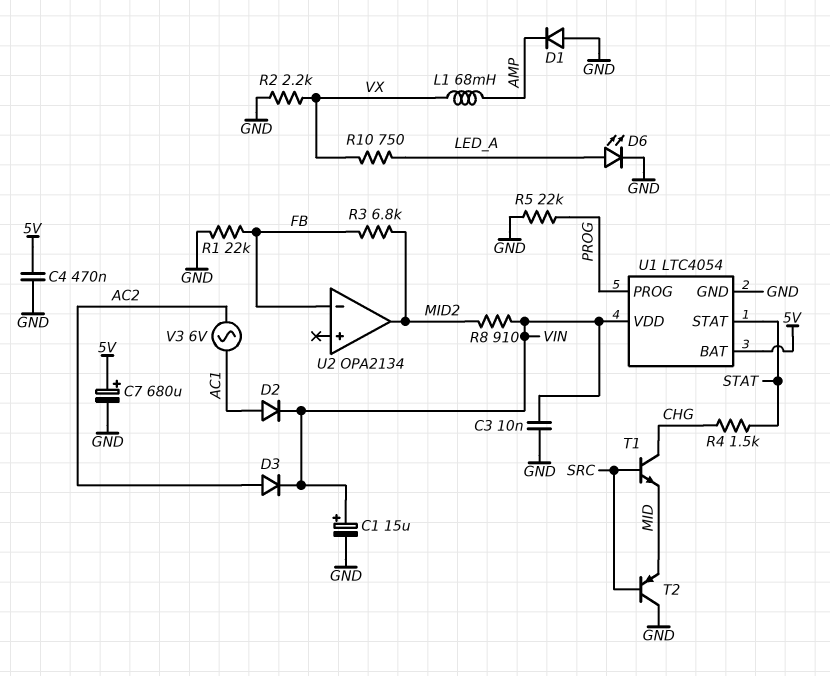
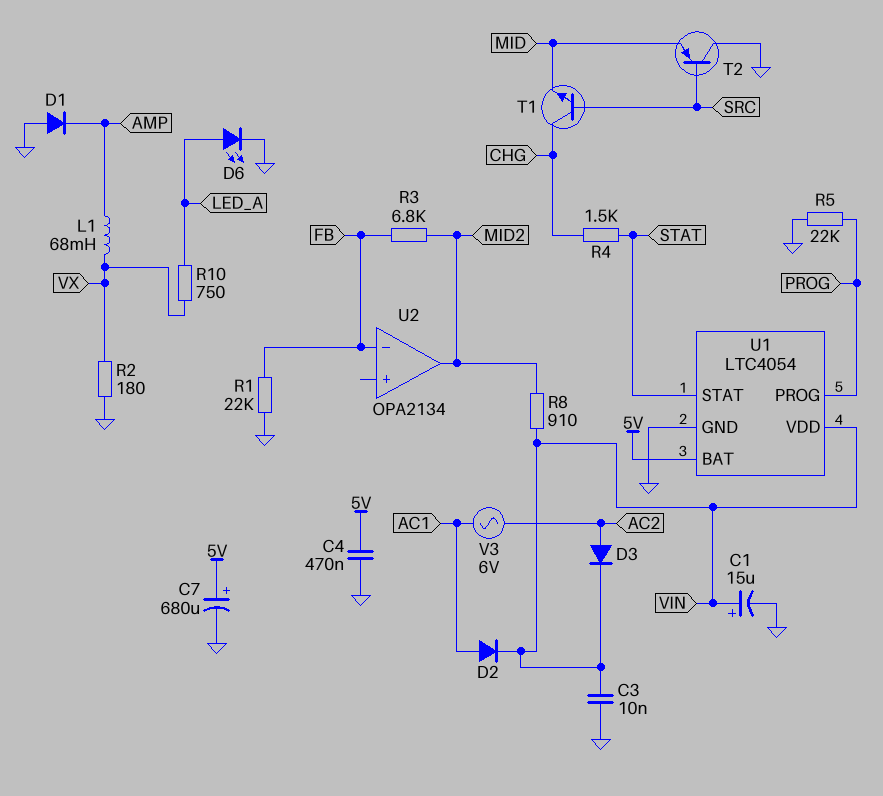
R2: 2.2k (GND, VX) -> 180 (GND, VX)

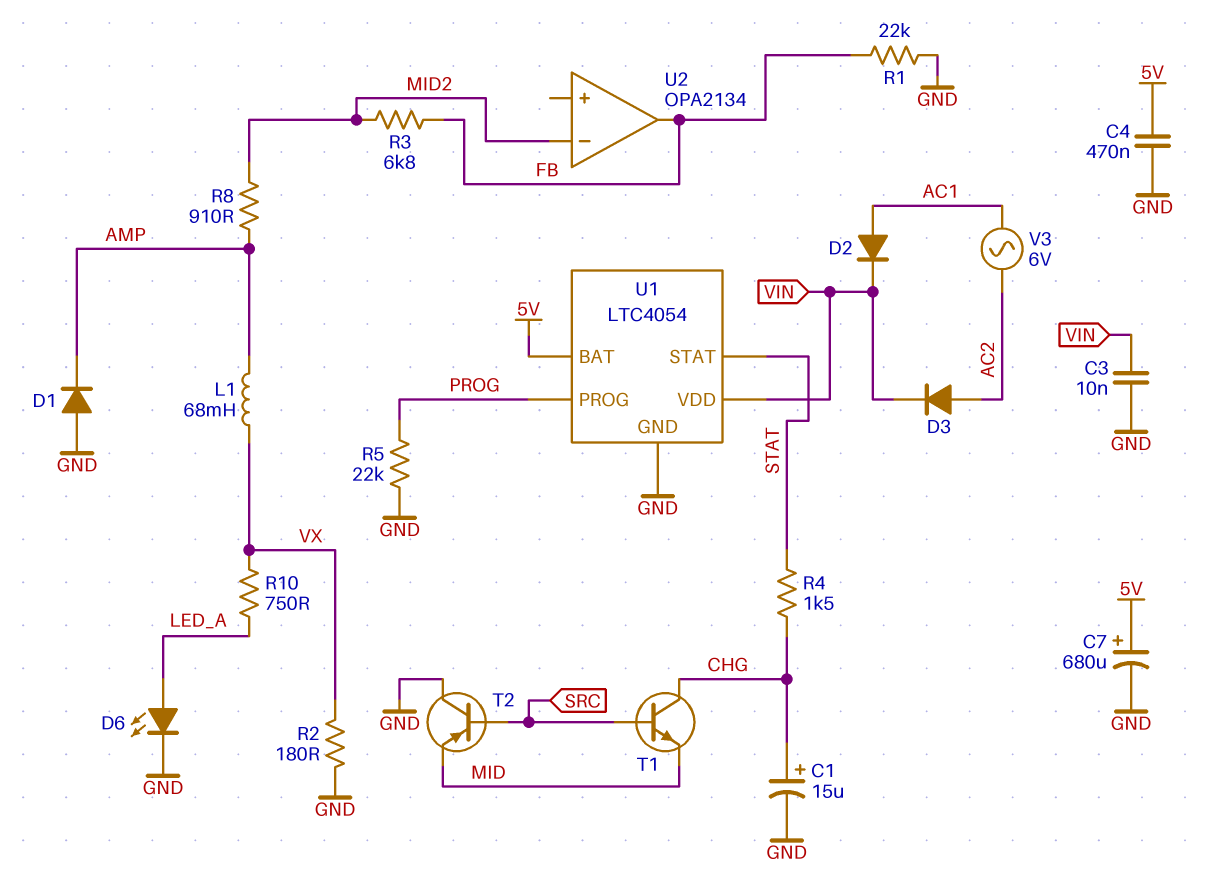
C1: 15uF (plus VIN, minus GND) -> 15uF (plus CHG, minus GND)
R8: 910 (MID2, VIN) -> 910 (AMP, MID2)
U2 pin in-: FB -> MID2
U2 pin out: MID2 -> FB

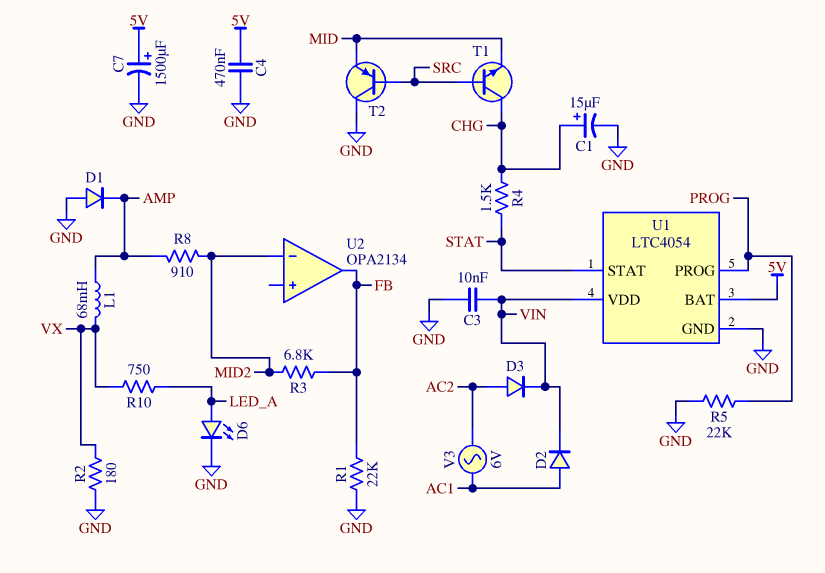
C7: 680uF (plus 5V, minus GND) -> 1500uF (plus 5V, minus GND)

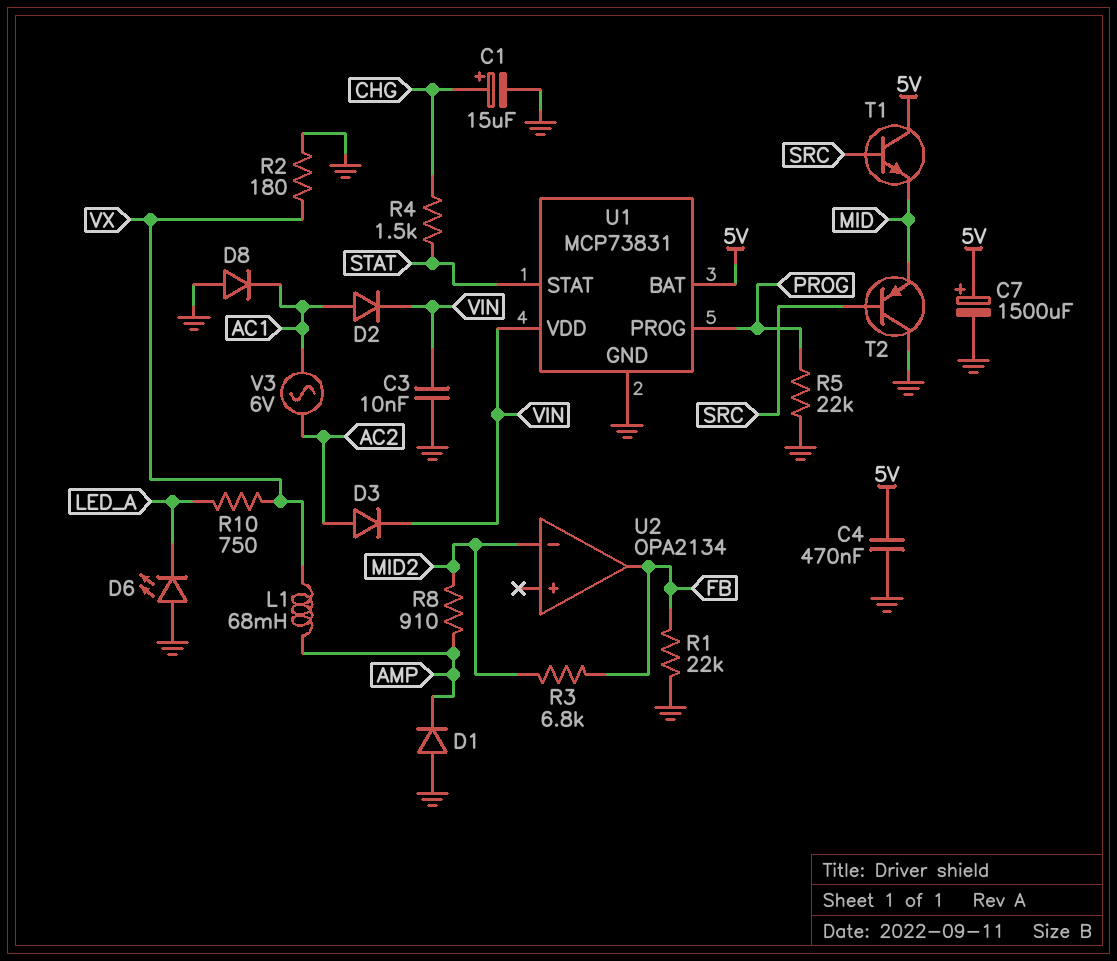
D6: LED (A LED_A, K GND) -> LED (A GND, K LED_A)
D8: none -> diode (A GND, K AC1)
T1: NPN (B SRC, C CHG, E MID) -> NPN (B SRC, C 5V, E MID)
U1: LTC4054 -> MCP73831

